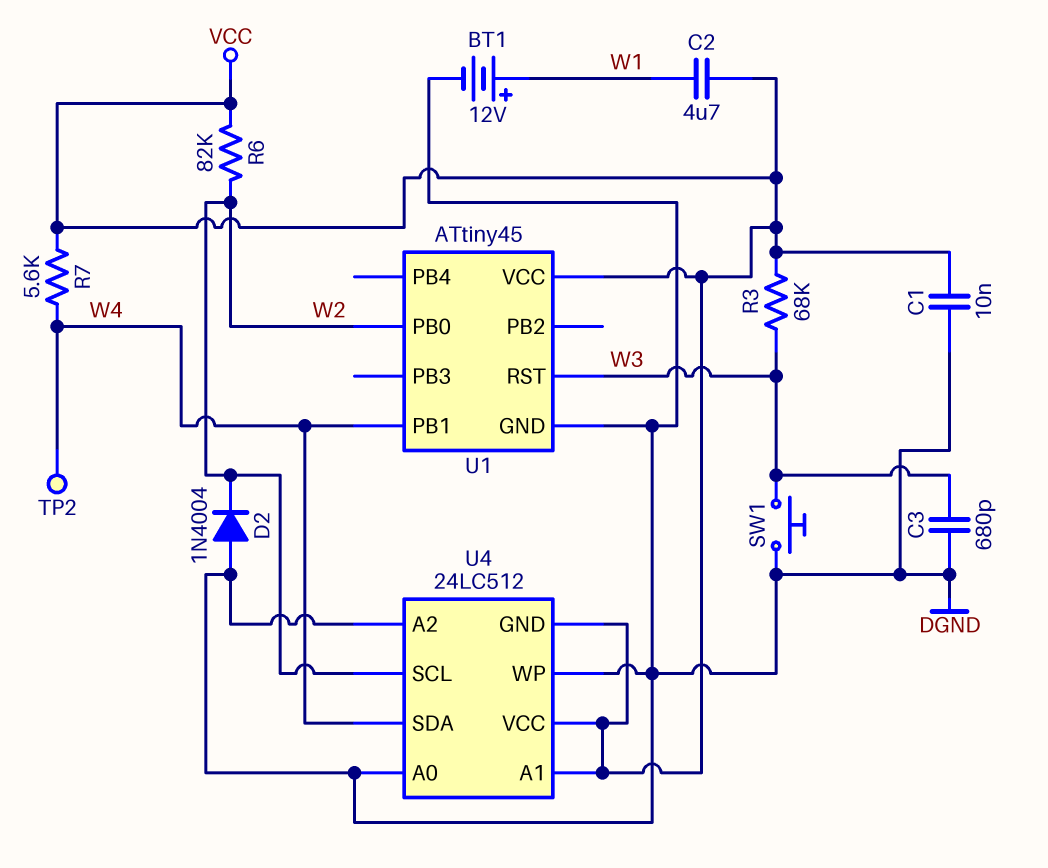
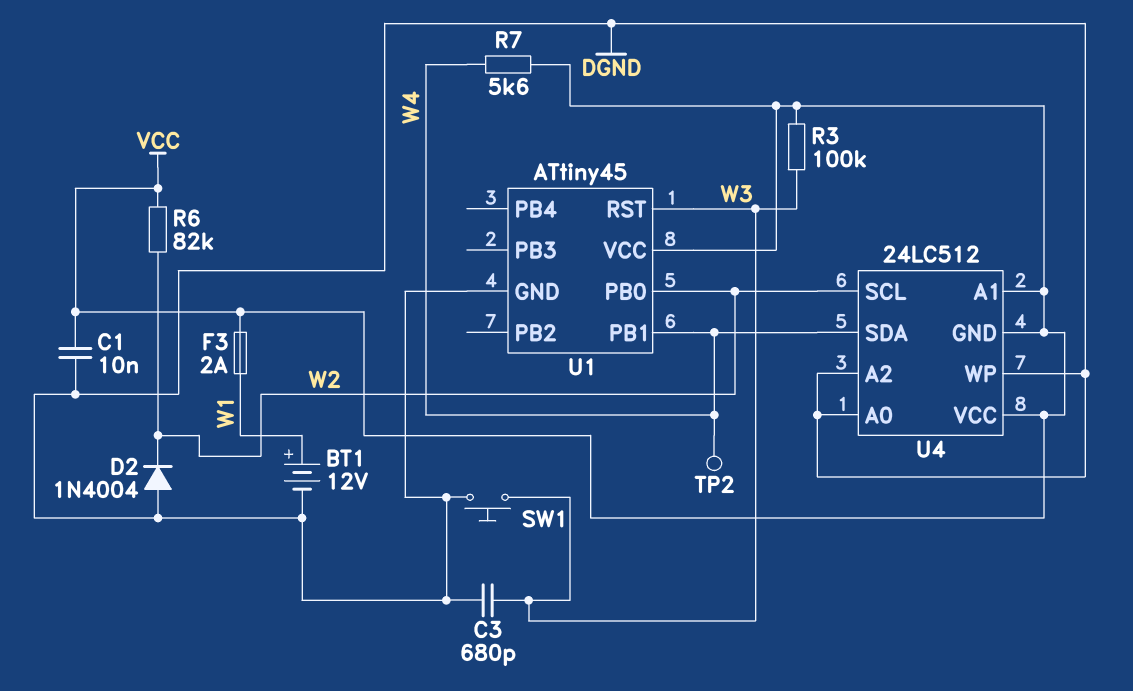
C2: 4.7uF (VCC, W1) -> none
F3: none -> 2A (VCC, W1)
R3: 68k (VCC, W3) -> 100k (VCC, W3)

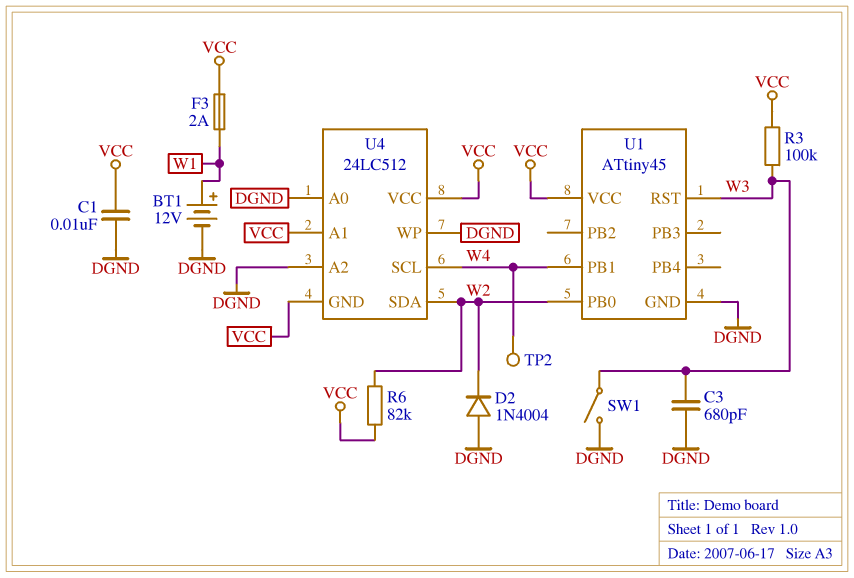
R7: 5.6k (VCC, W4) -> none
SW1: button (DGND, W3) -> switch (DGND, W3)
U4 pin SCL: W2 -> W4
U4 pin SDA: W4 -> W2

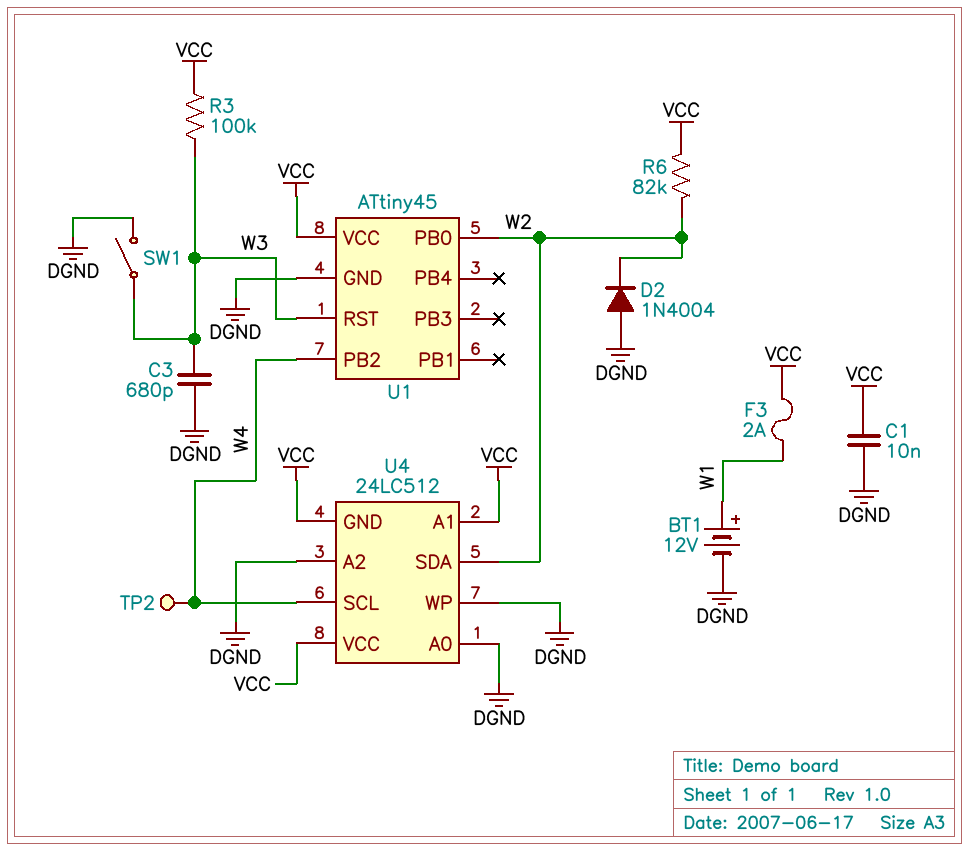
U1 pin PB1: W4 -> none
U1 pin PB2: none -> W4

